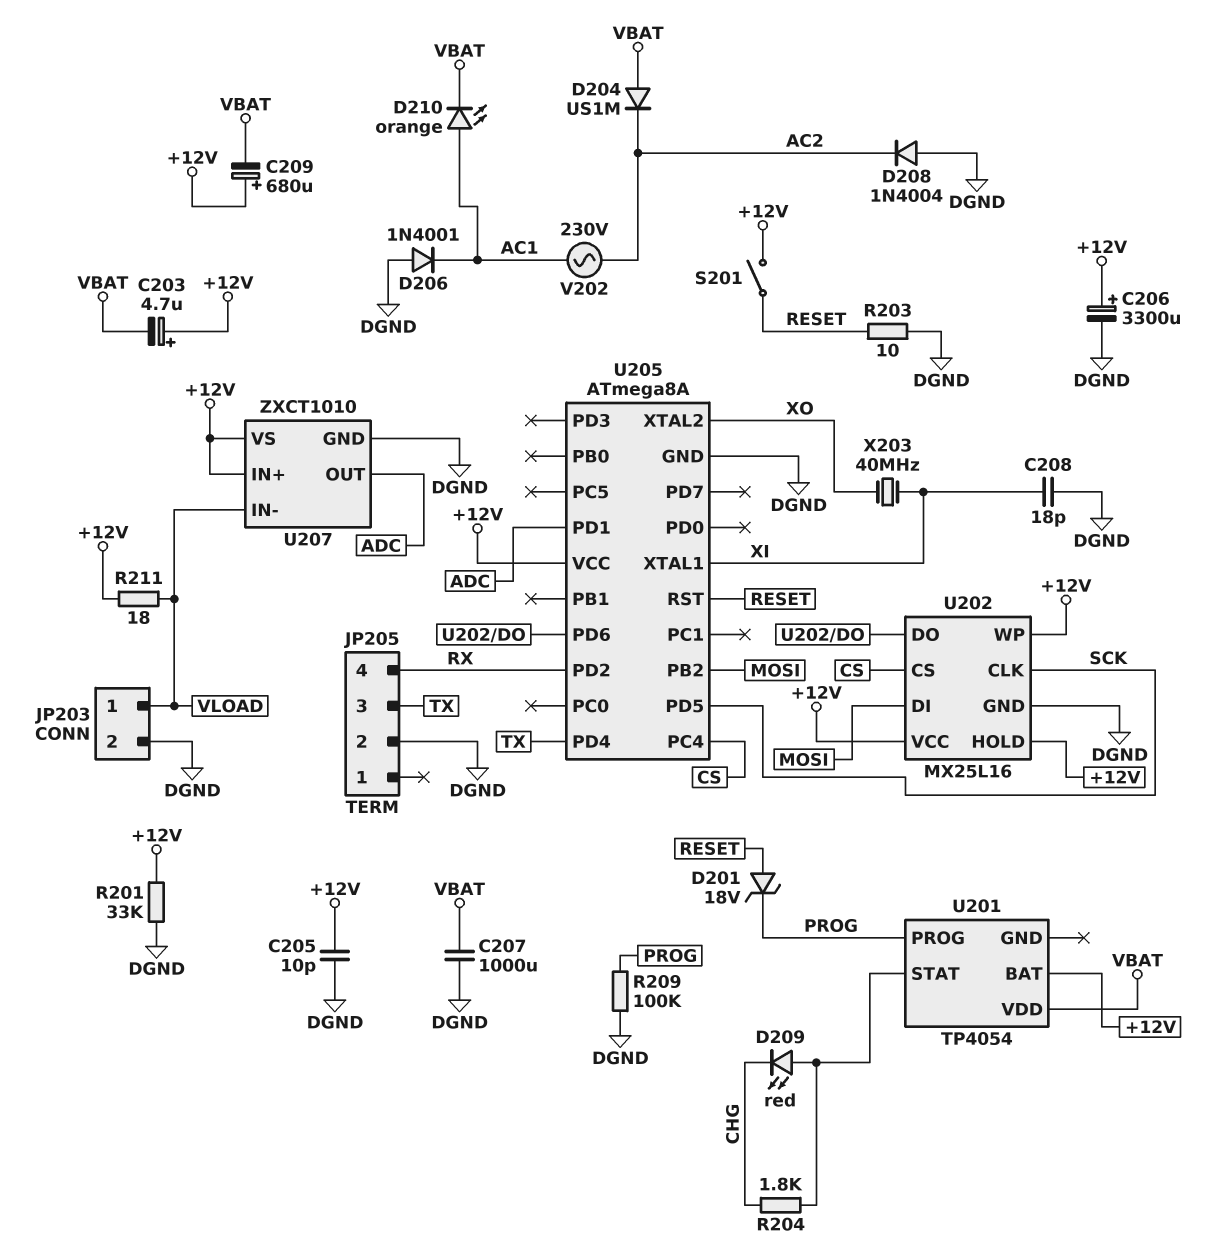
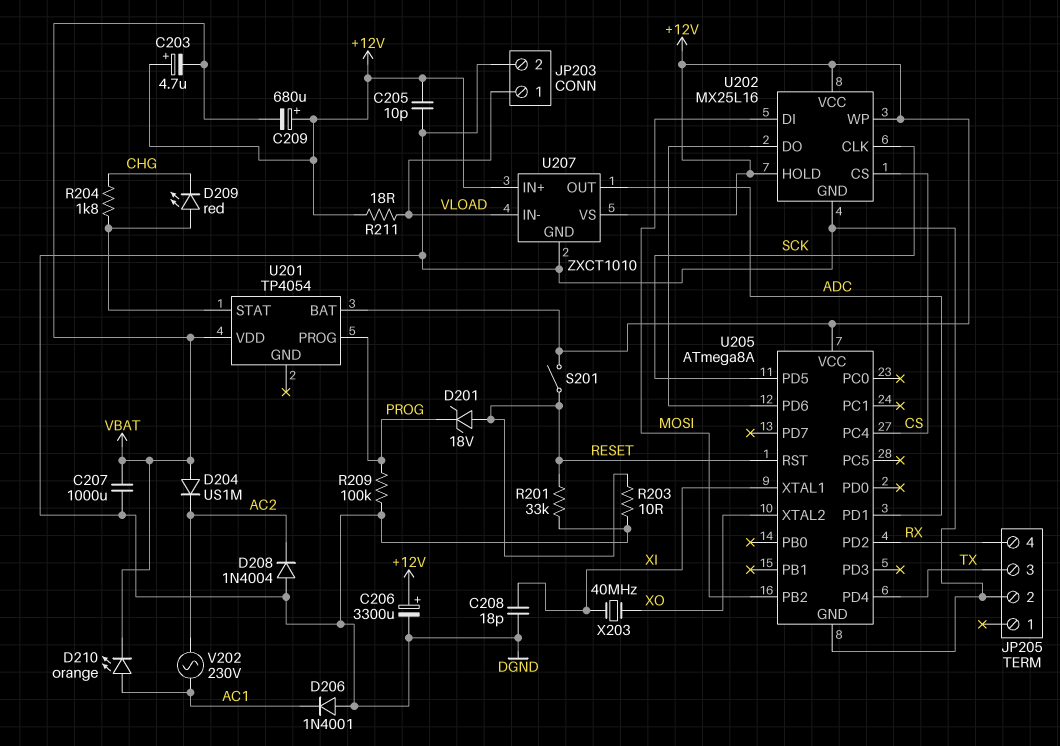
R201: 33k (+12V, DGND) -> 33k (DGND, RESET)

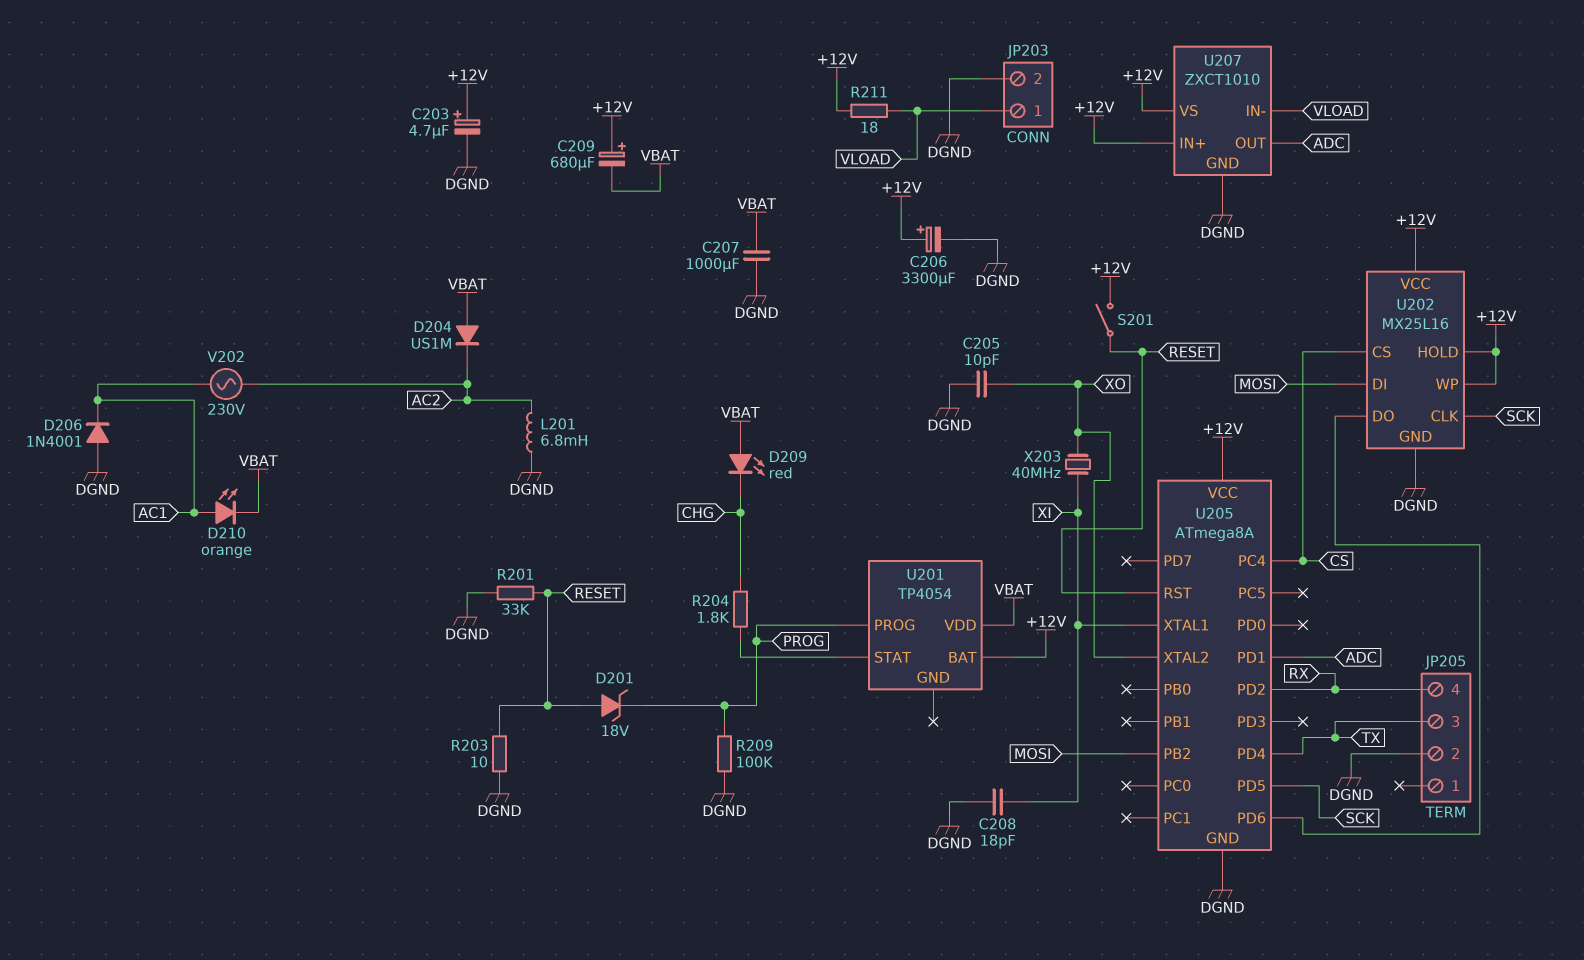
C203: 4.7uF (plus +12V, minus VBAT) -> 4.7uF (plus +12V, minus DGND)
C205: 10pF (+12V, DGND) -> 10pF (DGND, XO)
D208: diode 1N4004 (A DGND, K AC2) -> none
D209: LED red (A U201/STAT, K CHG) -> LED red (A VBAT, K CHG)
L201: none -> 6.8mH (AC2, DGND)

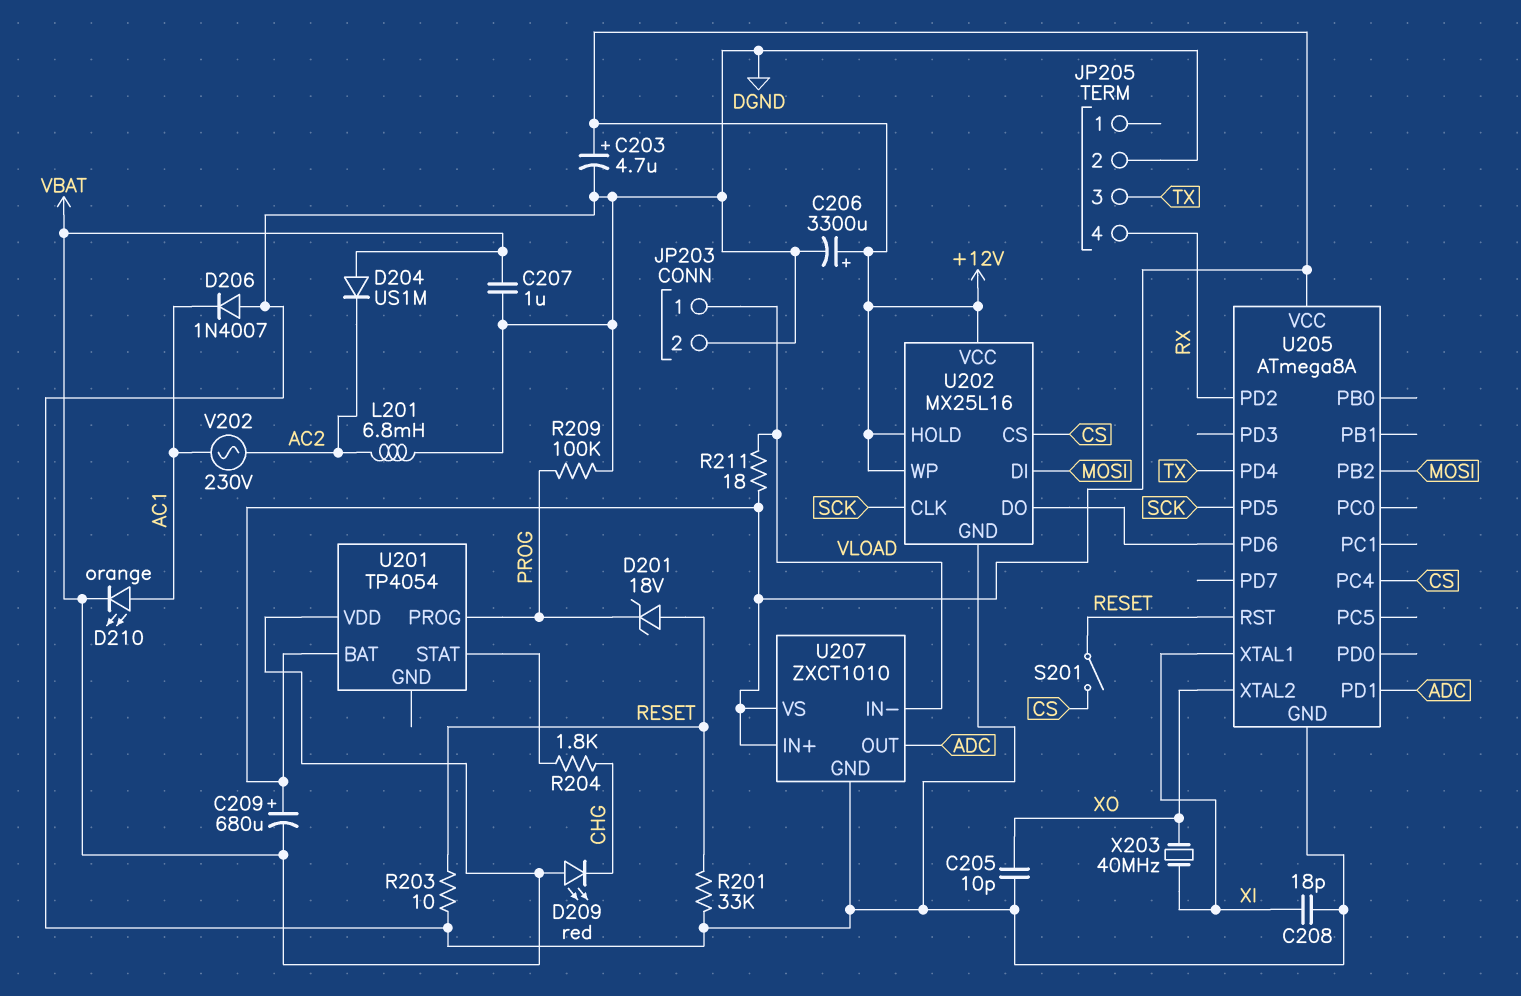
C207: 1000uF (DGND, VBAT) -> 1uF (DGND, VBAT)
D206: diode 1N4001 (A DGND, K AC1) -> diode 1N4007 (A DGND, K AC1)
S201: switch (+12V, RESET) -> switch (CS, RESET)

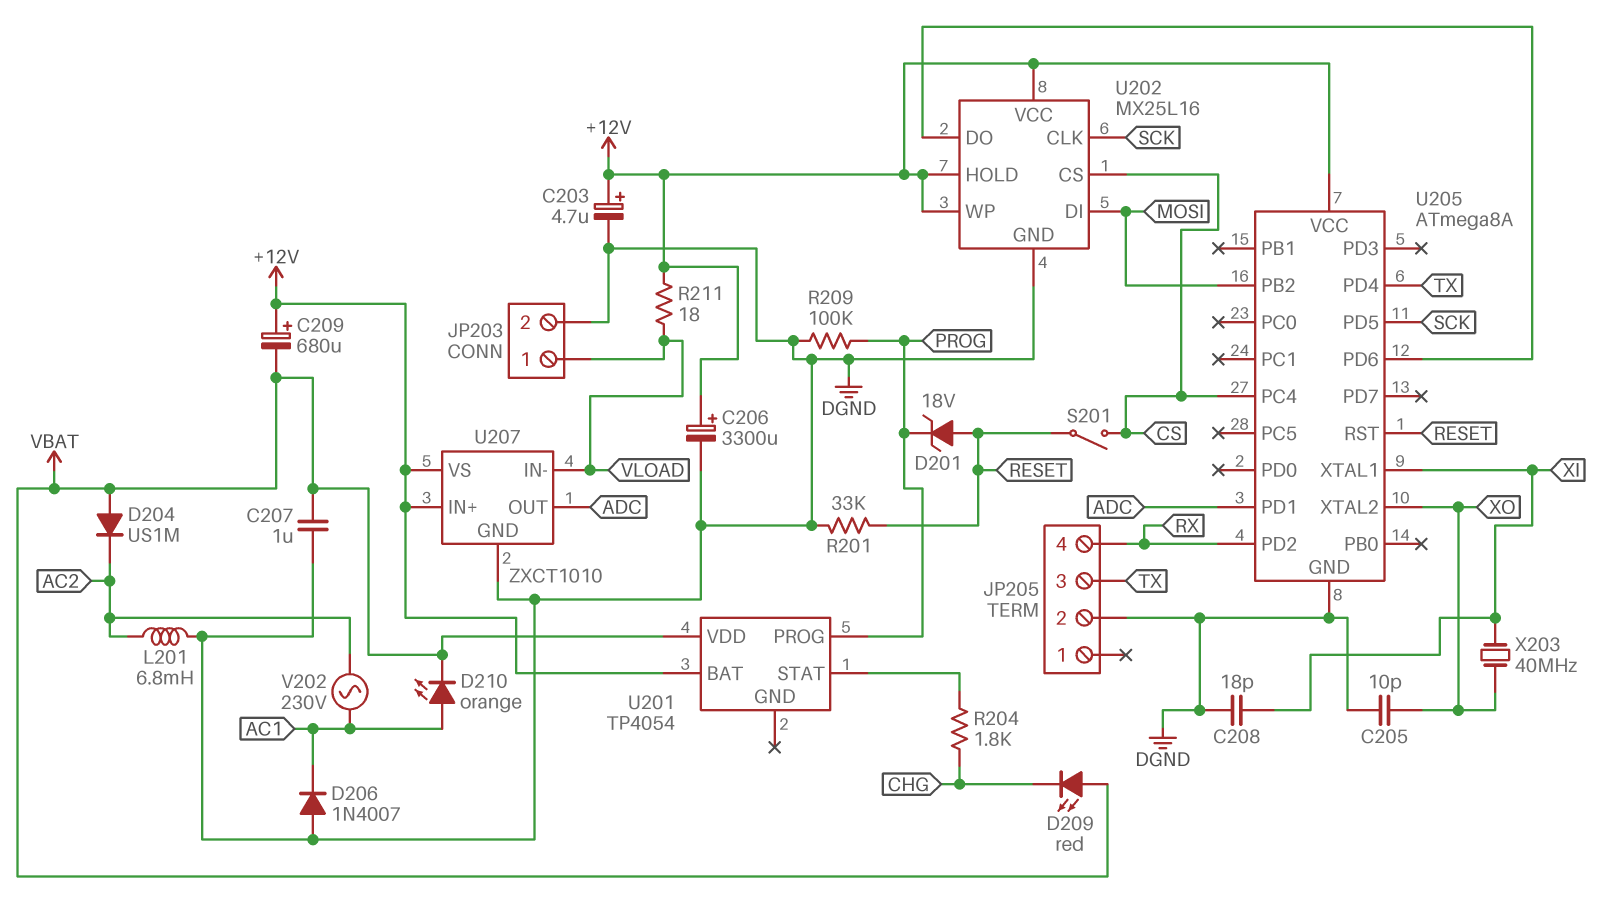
R203: 10 (DGND, RESET) -> none

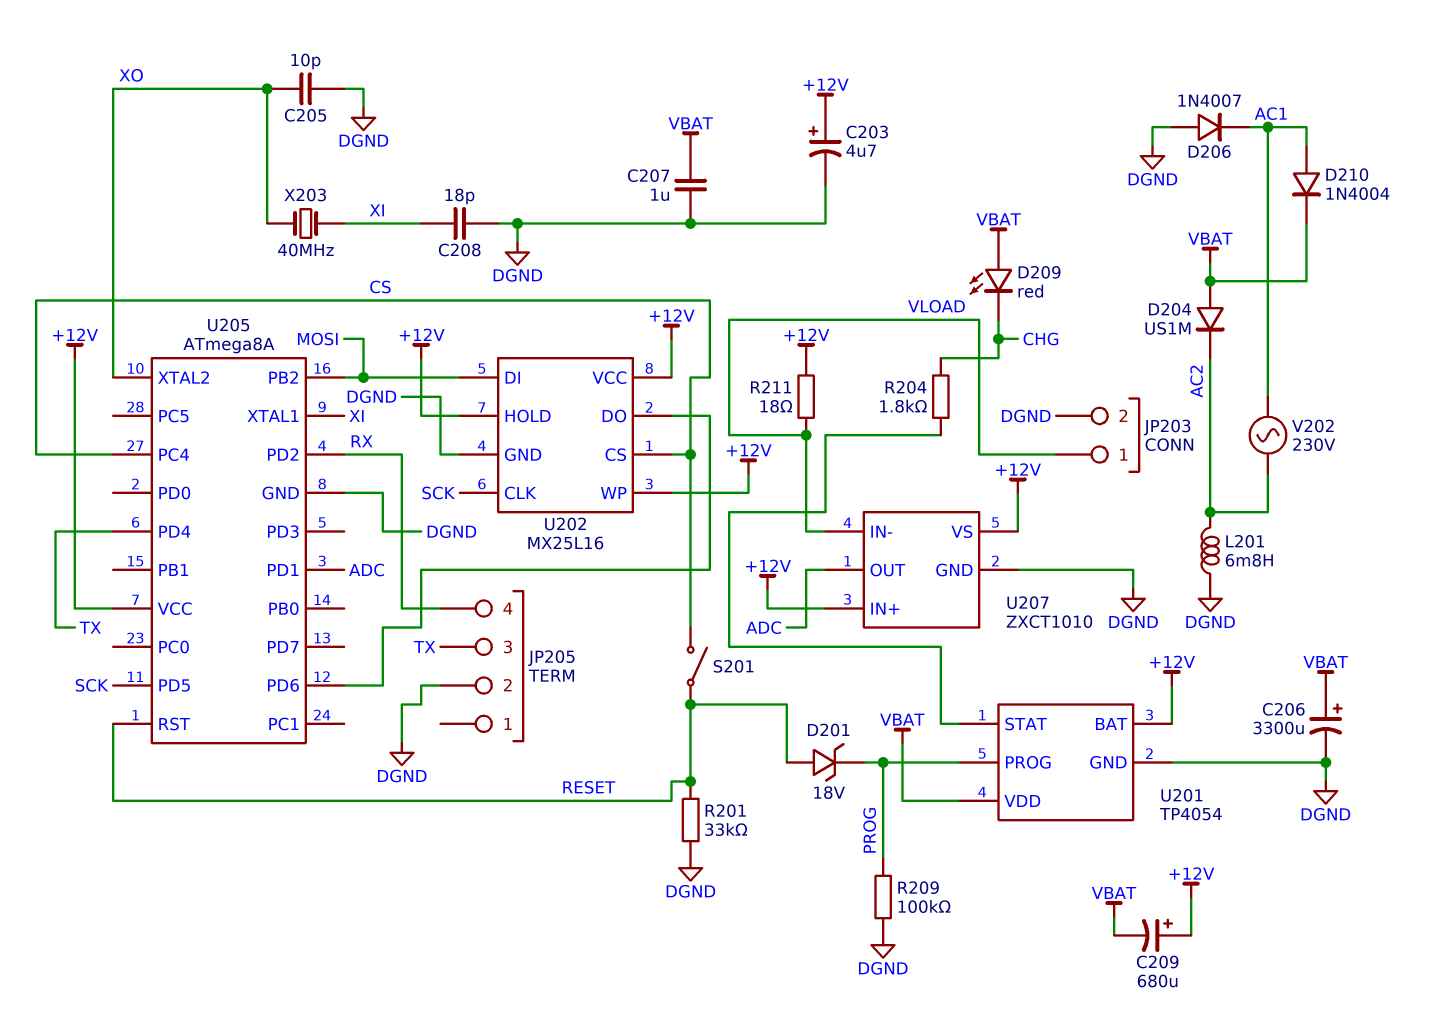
C206: 3300uF (plus +12V, minus DGND) -> 3300uF (plus VBAT, minus DGND)
D210: LED orange (A AC1, K VBAT) -> diode 1N4004 (A AC1, K VBAT)
U201 pin GND: none -> DGND

